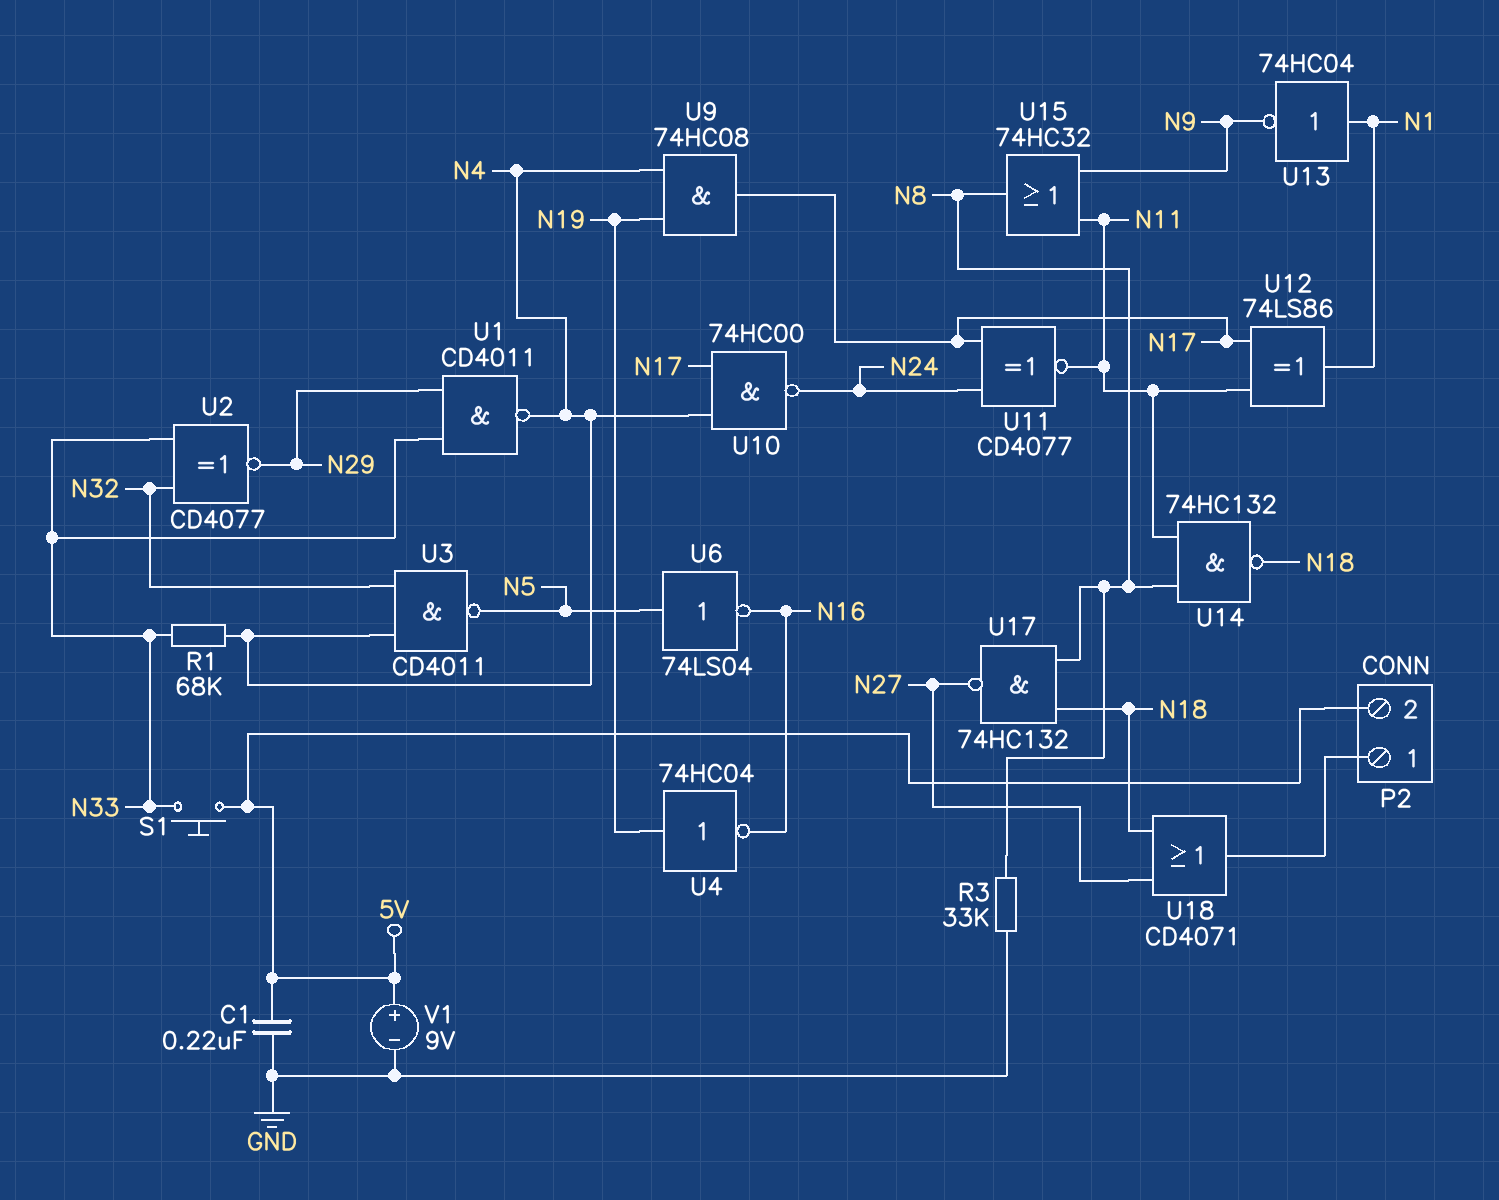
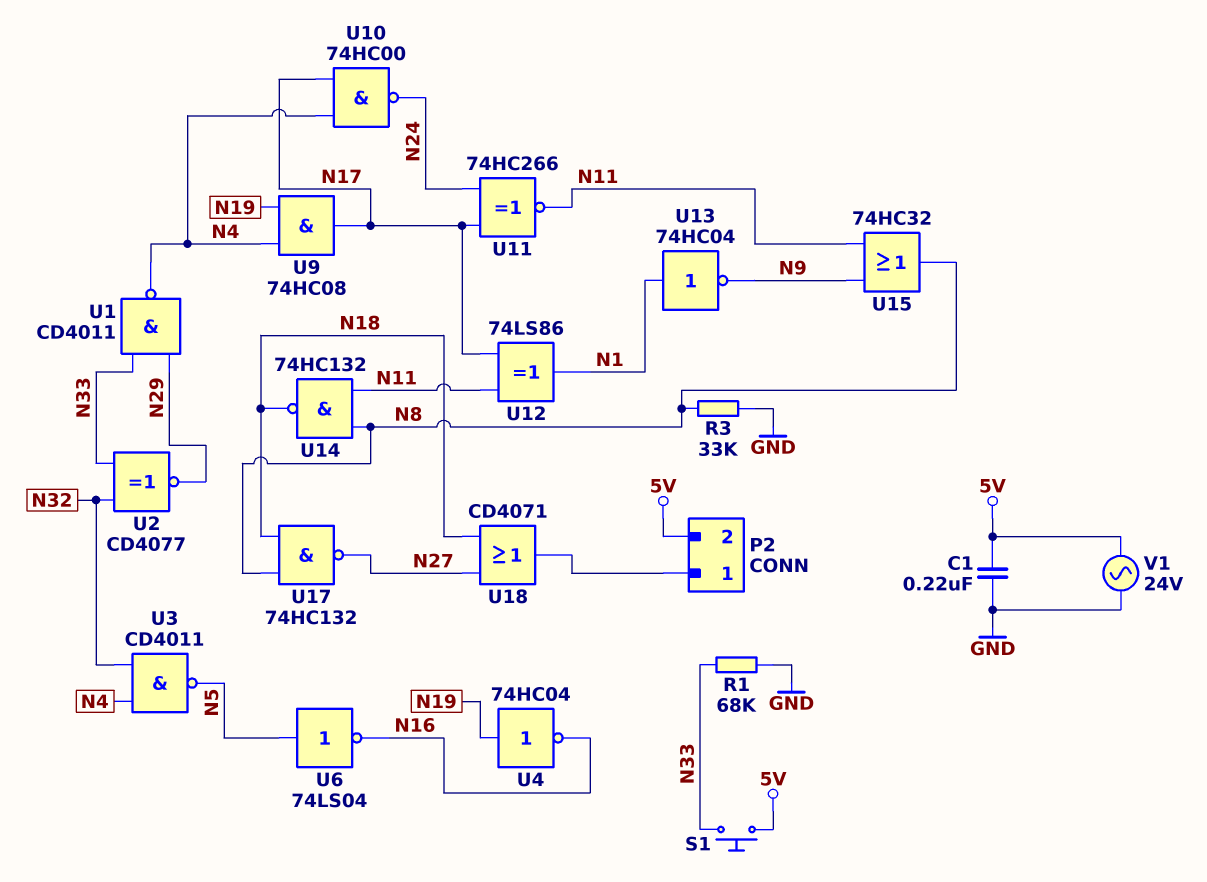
R1: 68k (N4, N33) -> 68k (GND, N33)
U11: XNOR CD4077 (in N17, in N24, out N11) -> XNOR 74HC266 (in N17, in N24, out N11)
V1: 9V (plus 5V, minus GND) -> AC 24V (5V, GND)

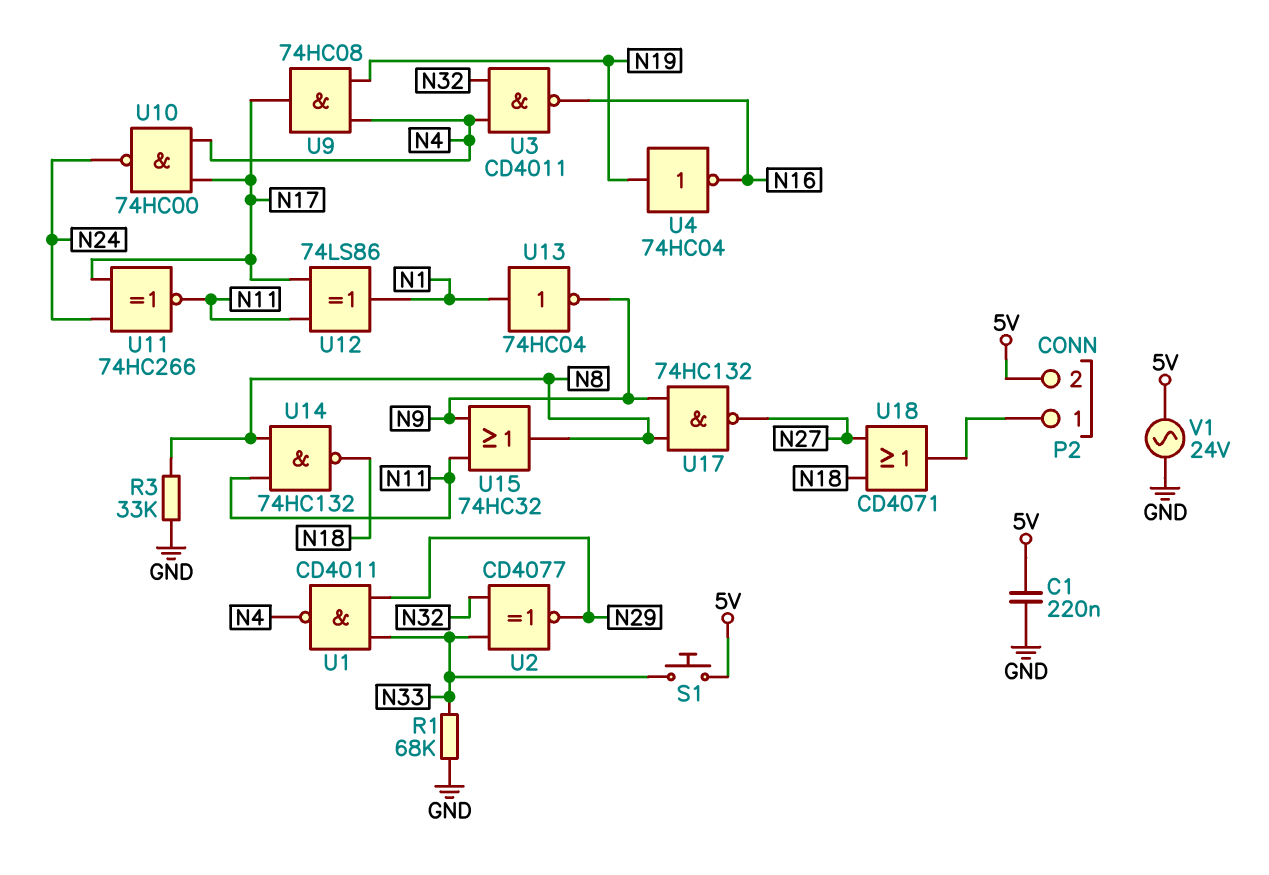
U3: NAND CD4011 (in N4, in N32, out N5) -> NAND CD4011 (in N4, in N32, out N16)
U6: NOT 74LS04 (in N5, out N16) -> none
U17: NAND 74HC132 (in N8, in N18, out N27) -> NAND 74HC132 (in N8, in N9, out N27)

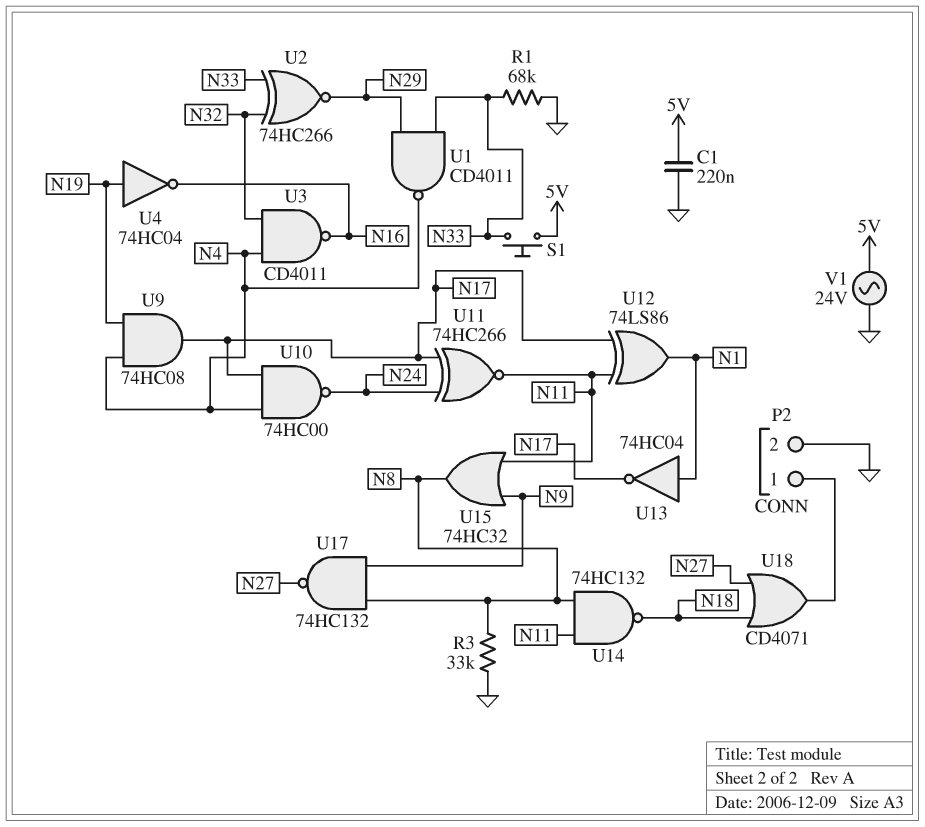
P2 pin 2: 5V -> GND
U2: XNOR CD4077 (in N32, in N33, out N29) -> XNOR 74HC266 (in N32, in N33, out N29)
U13: NOT 74HC04 (in N1, out N9) -> NOT 74HC04 (in N1, out N17)

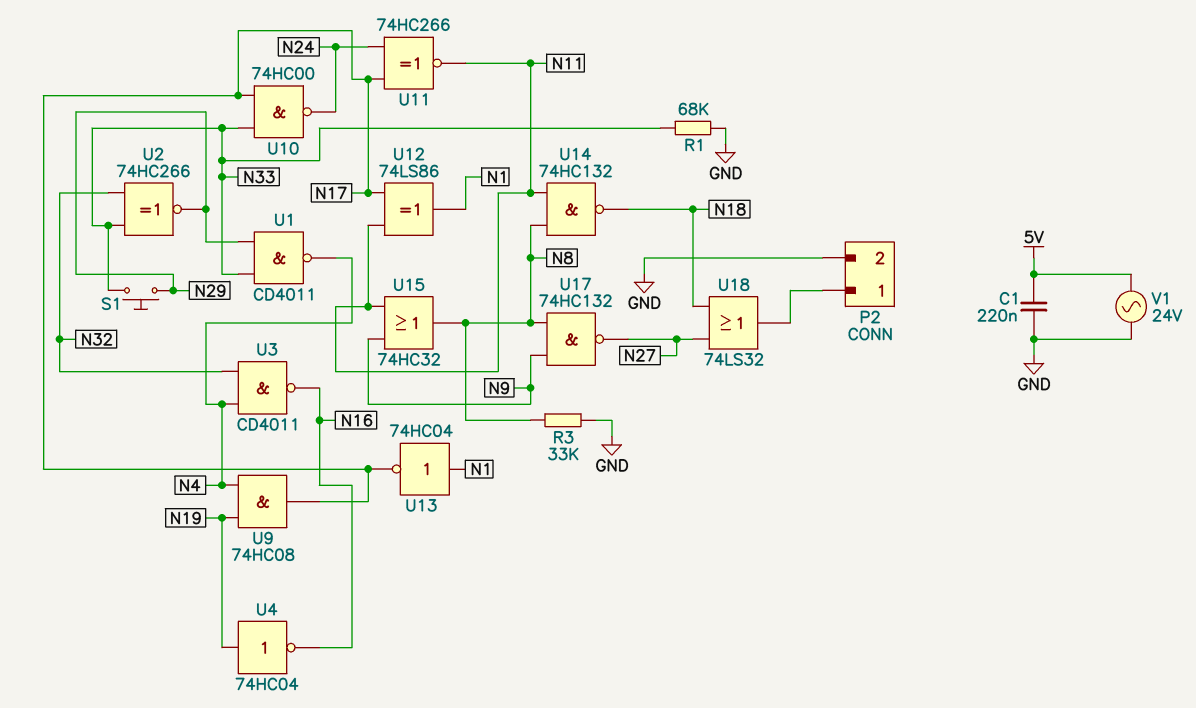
S1: button (5V, N33) -> button (N29, N33)
U10: NAND 74HC00 (in N4, in N17, out N24) -> NAND 74HC00 (in N17, in N33, out N24)
U18: OR CD4071 (in N18, in N27, out P2/1) -> OR 74LS32 (in N18, in N27, out P2/1)

